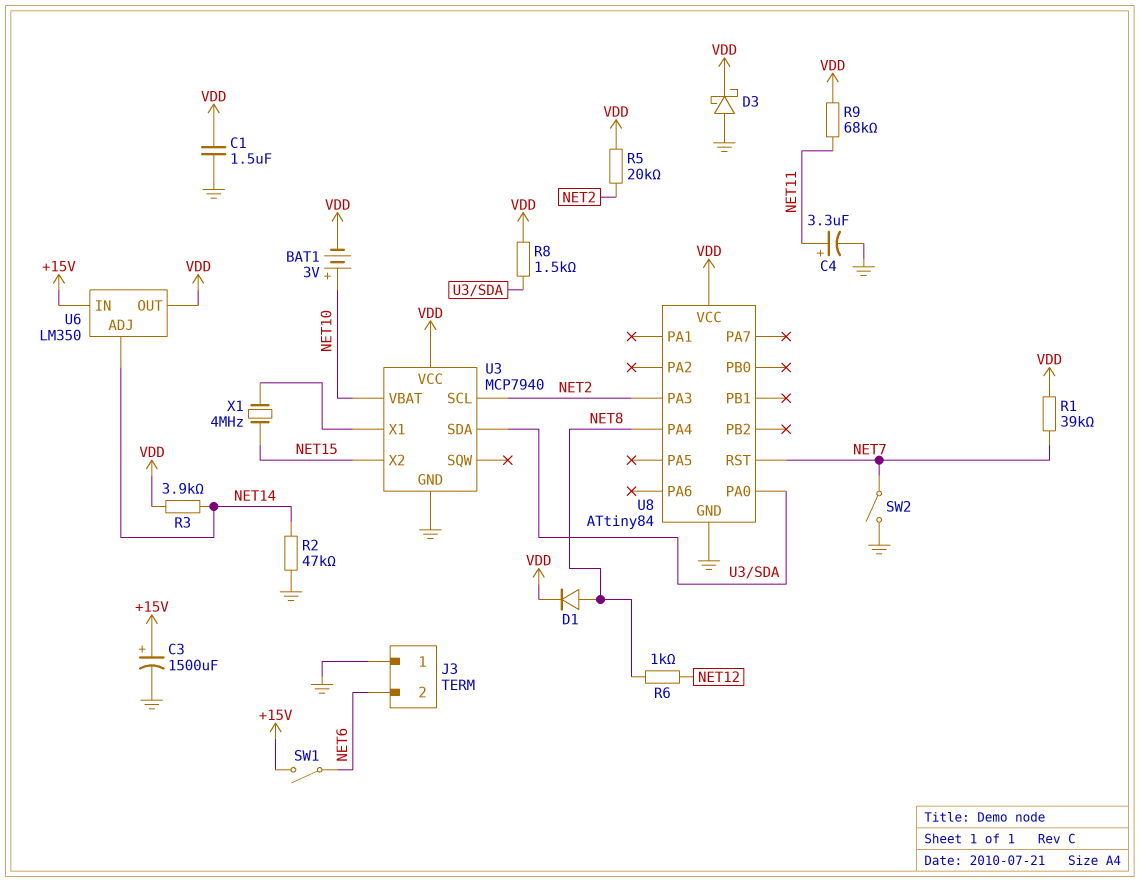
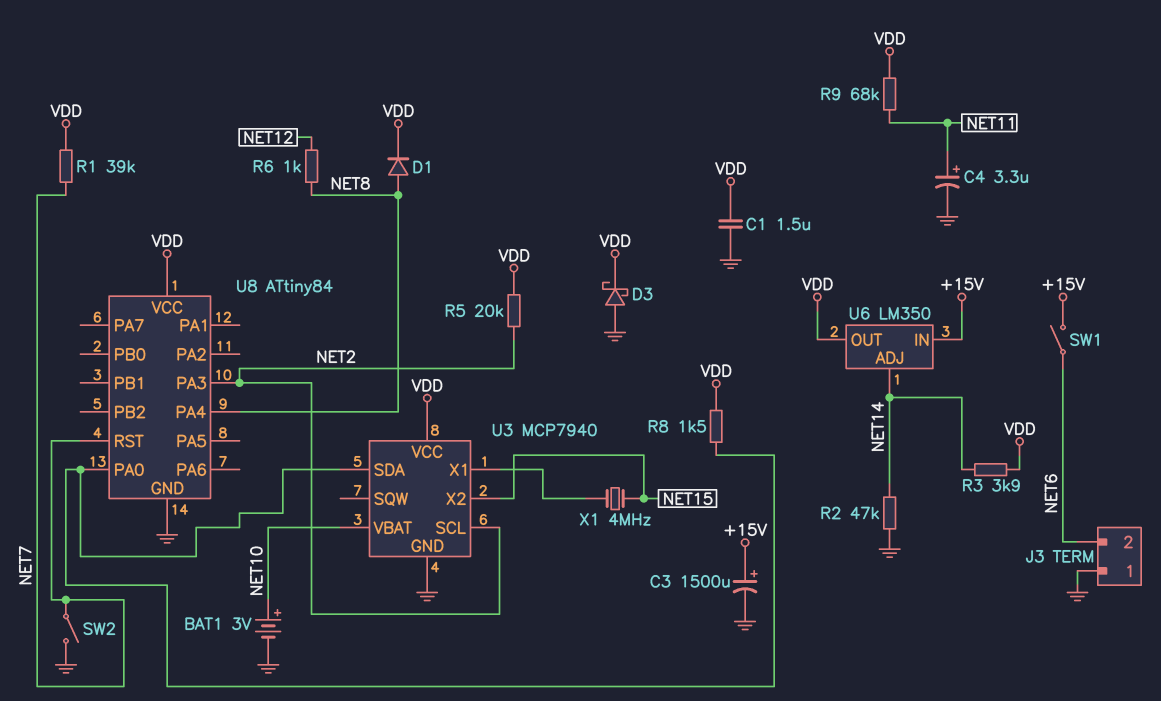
BAT1: 3V (plus NET10, minus VDD) -> 3V (plus NET10, minus GND)

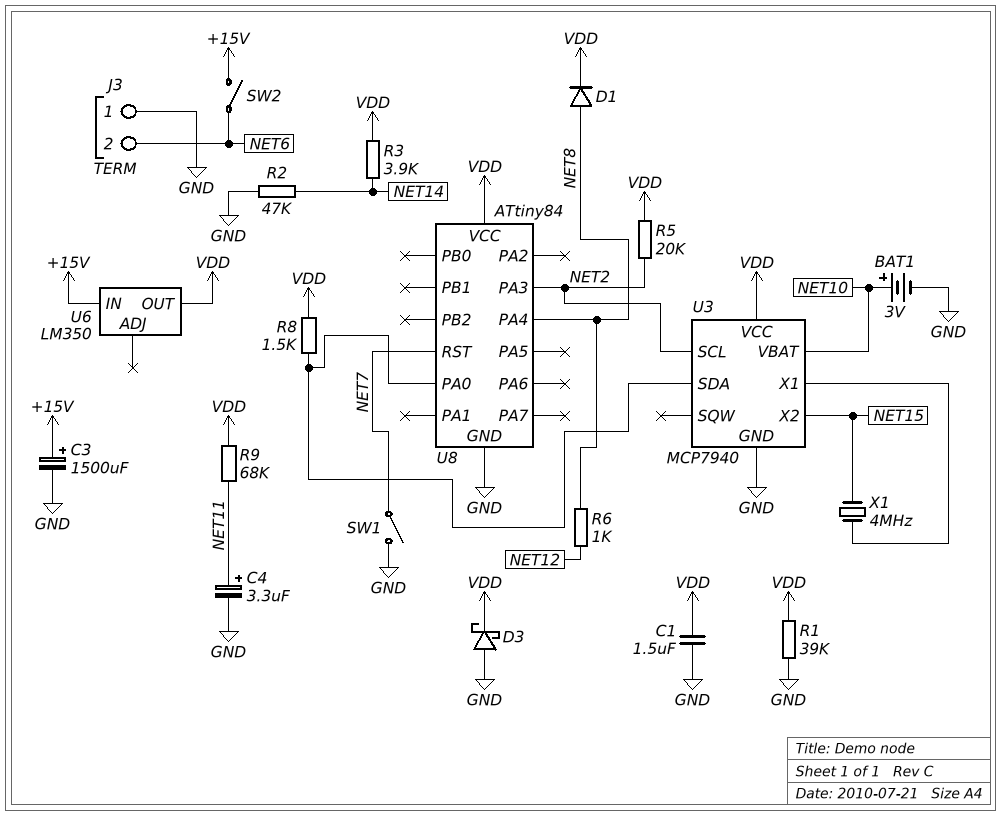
R1: 39k (NET7, VDD) -> 39k (GND, VDD)
SW1: switch (+15V, NET6) -> switch (GND, NET7)
SW2: switch (GND, NET7) -> switch (+15V, NET6)
U6 pin ADJ: NET14 -> none

